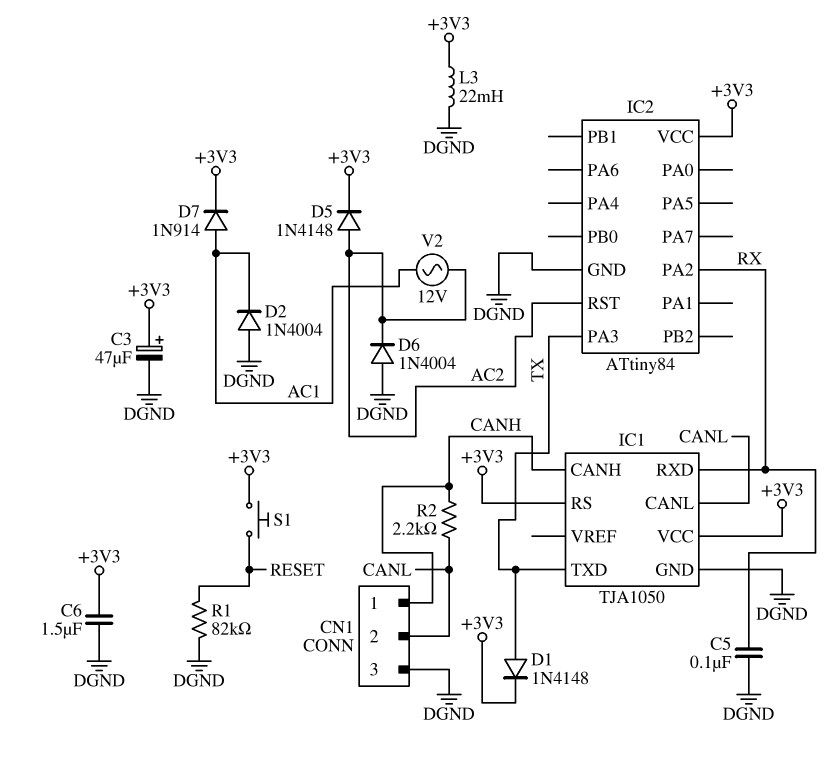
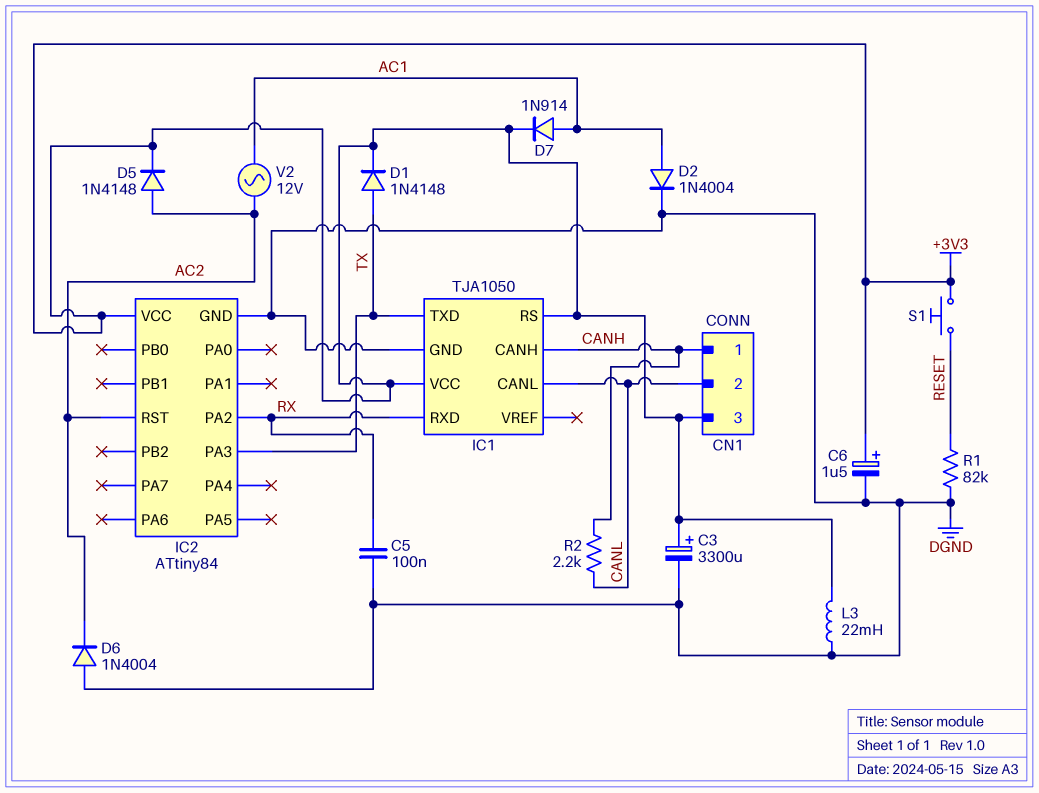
C3: 47uF (plus +3V3, minus DGND) -> 3300uF (plus +3V3, minus DGND)
C6: 1.5uF (+3V3, DGND) -> 1.5uF (plus +3V3, minus DGND)
CN1 pin 3: DGND -> +3V3
D2: diode 1N4004 (A DGND, K AC1) -> diode 1N4004 (A AC1, K DGND)

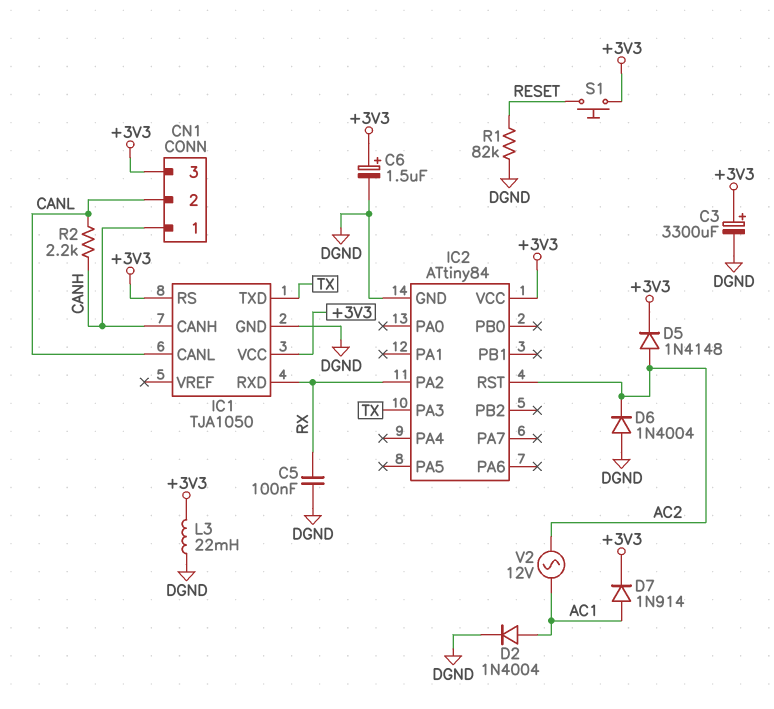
D1: diode 1N4148 (A TX, K +3V3) -> none

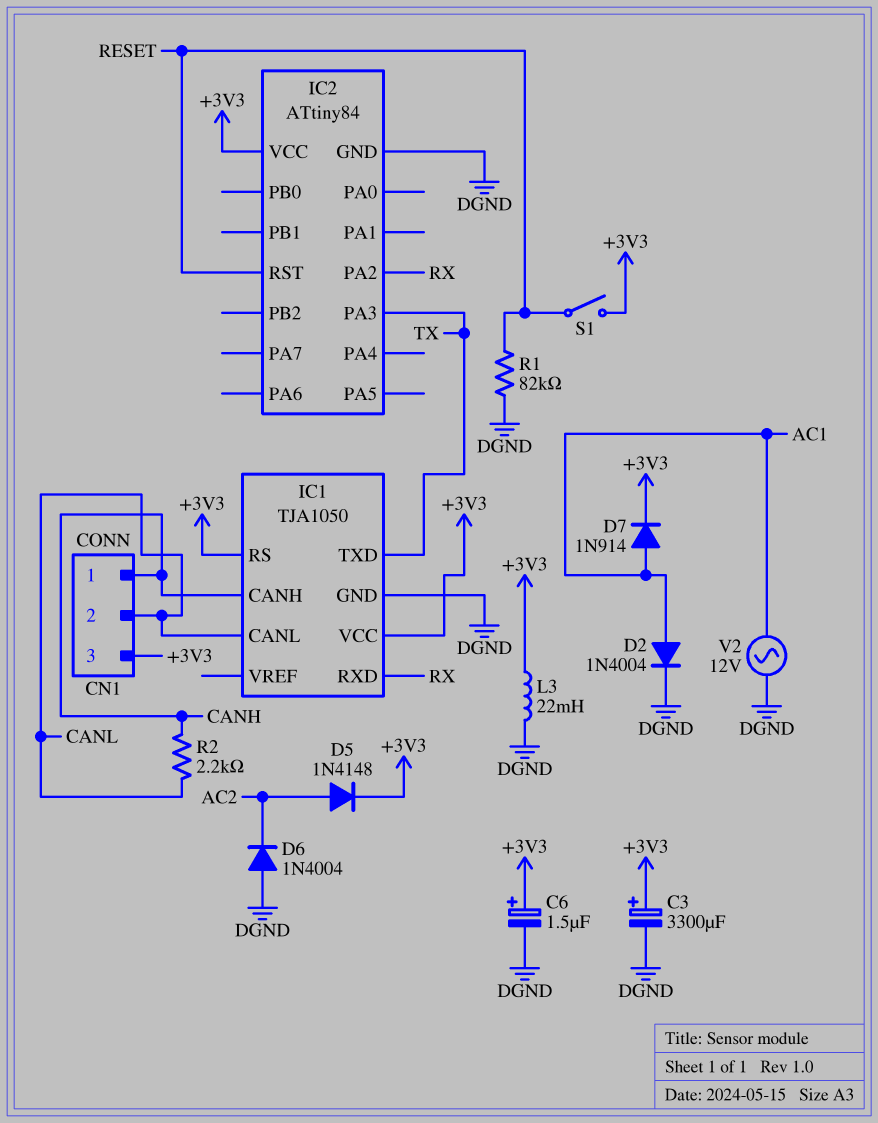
C5: 100nF (DGND, RX) -> none
IC2 pin RST: AC2 -> RESET
S1: button (+3V3, RESET) -> switch (+3V3, RESET)
V2: AC 12V (AC1, AC2) -> AC 12V (AC1, DGND)

